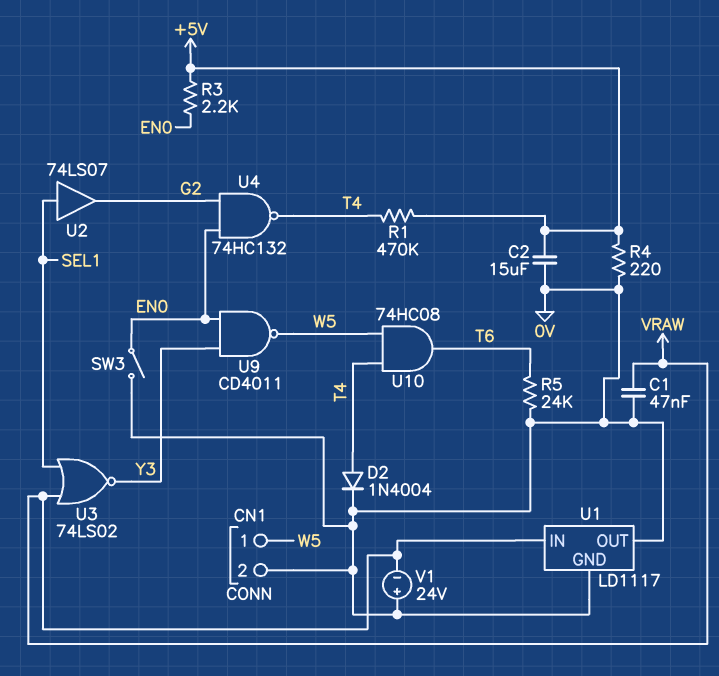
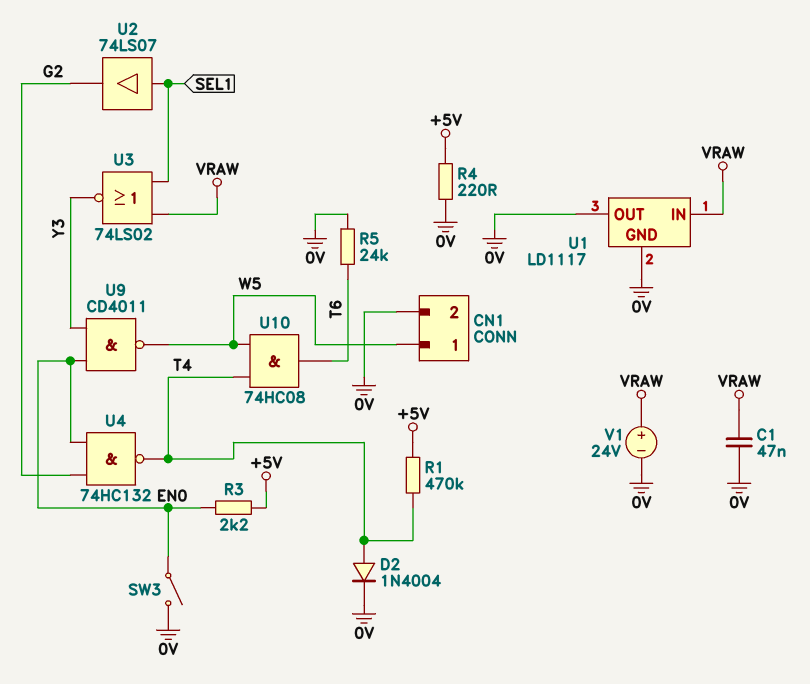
C2: 15uF (+5V, 0V) -> none
V1: 24V (plus 0V, minus VRAW) -> 24V (plus VRAW, minus 0V)

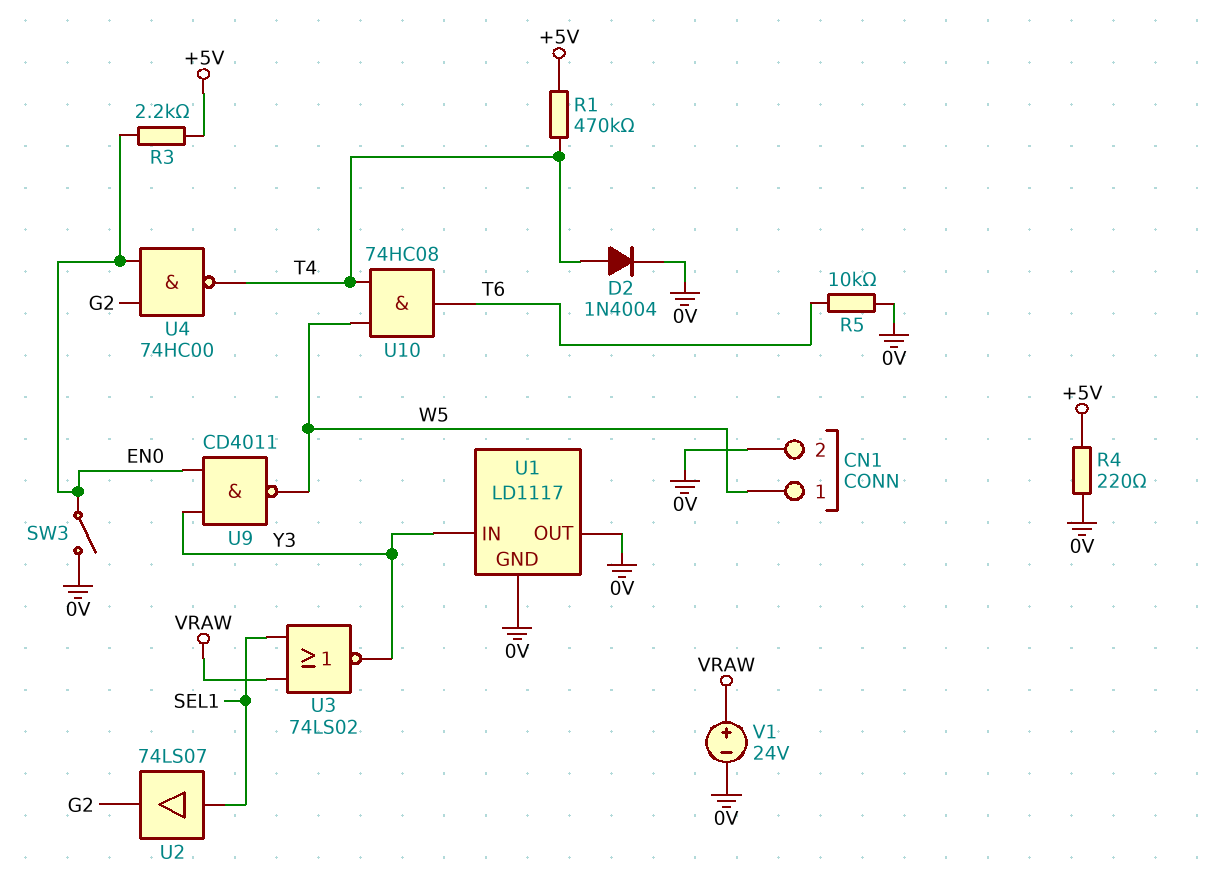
C1: 47nF (0V, VRAW) -> none
R5: 24k (0V, T6) -> 10k (0V, T6)
U1 pin IN: VRAW -> Y3
U4: NAND 74HC132 (in EN0, in G2, out T4) -> NAND 74HC00 (in EN0, in G2, out T4)

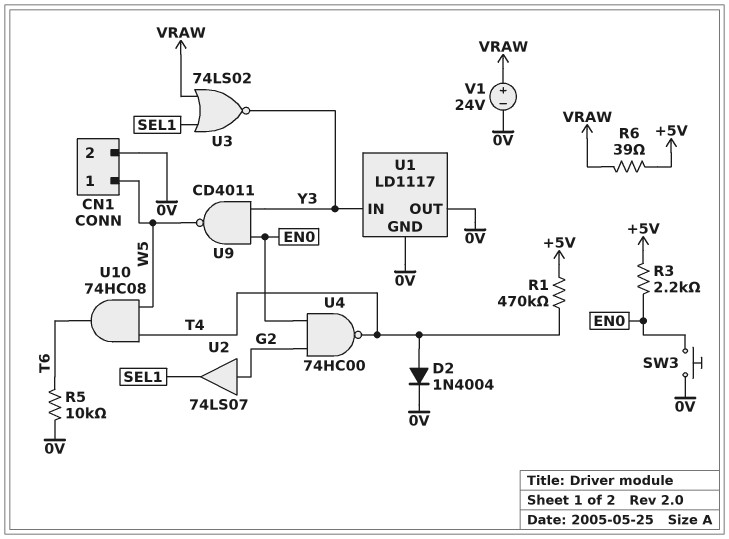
R4: 220 (+5V, 0V) -> none
R6: none -> 39 (+5V, VRAW)
SW3: switch (0V, EN0) -> button (0V, EN0)
U2: buffer 74LS07 (in SEL1, out G2) -> buffer 74LS07 (in G2, out SEL1)

